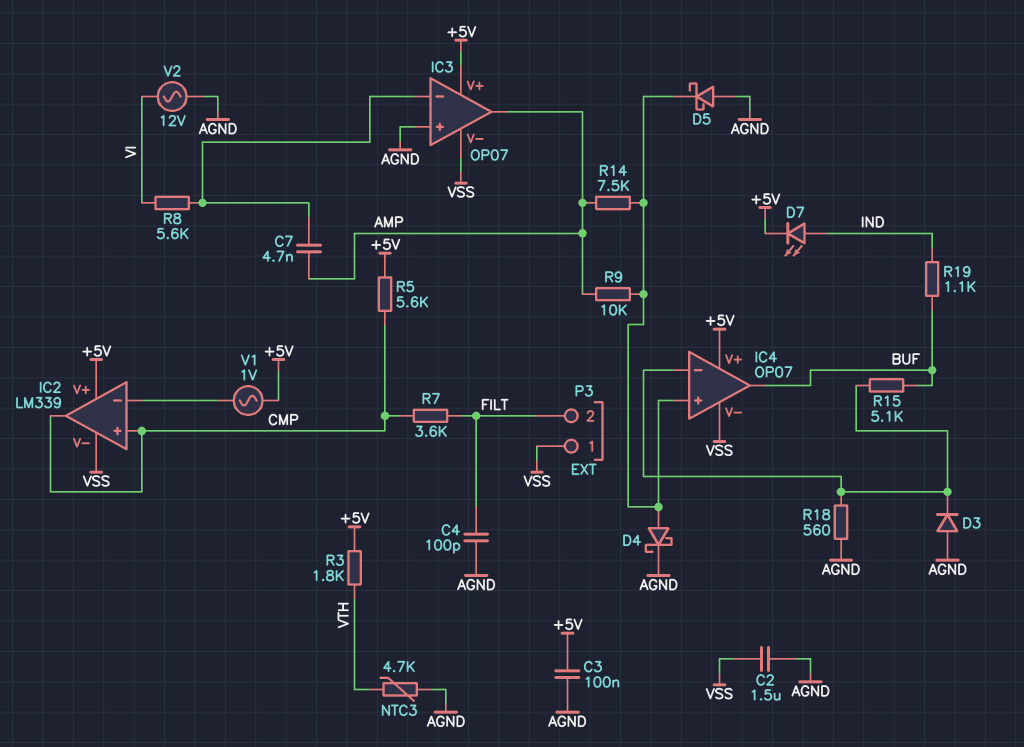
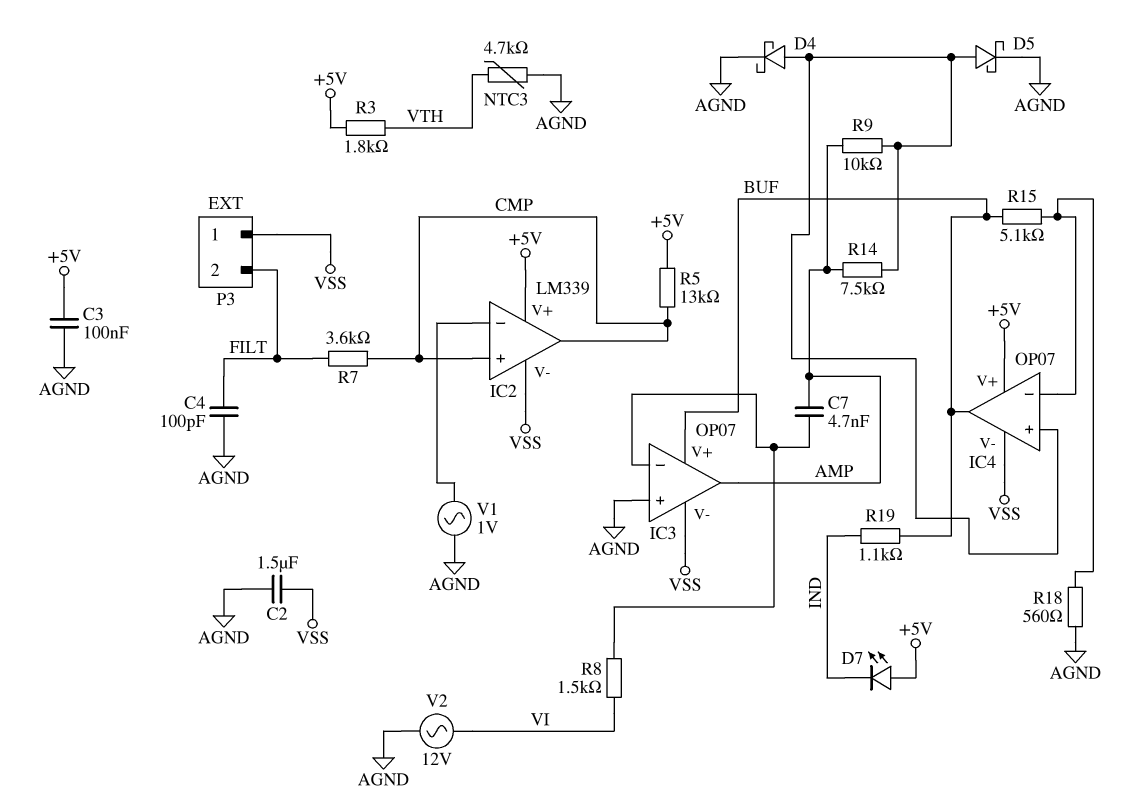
D3: diode (A AGND, K IC4/in-) -> none
D5: schottky (A AGND, K IC4/in+) -> schottky (A IC4/in+, K AGND)
D7: LED (A IND, K +5V) -> LED (A +5V, K IND)
IC3 pin V+: +5V -> BUF
R5: 5.6k (+5V, CMP) -> 13k (+5V, CMP)
R8: 5.6k (IC3/in-, VI) -> 1.5k (IC3/in-, VI)
V1: AC 1V (+5V, IC2/in-) -> AC 1V (AGND, IC2/in-)

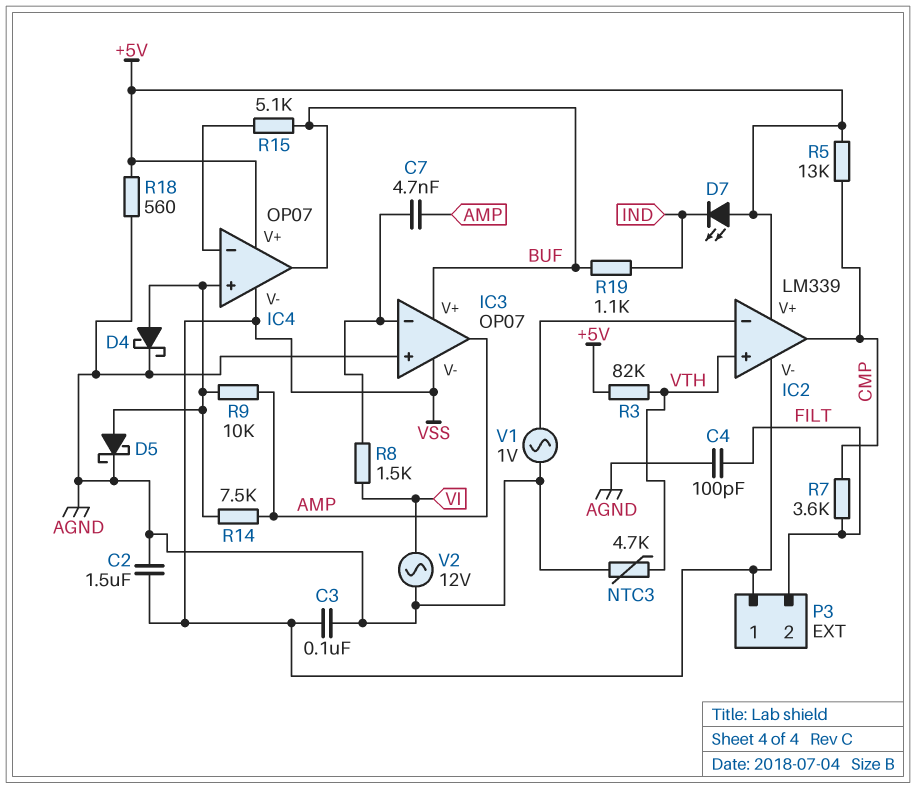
C3: 100nF (+5V, AGND) -> 100nF (AGND, VSS)
IC2 pin in+: CMP -> VTH
R3: 1.8k (+5V, VTH) -> 82k (+5V, VTH)
R18: 560 (AGND, IC4/in-) -> 560 (+5V, AGND)

